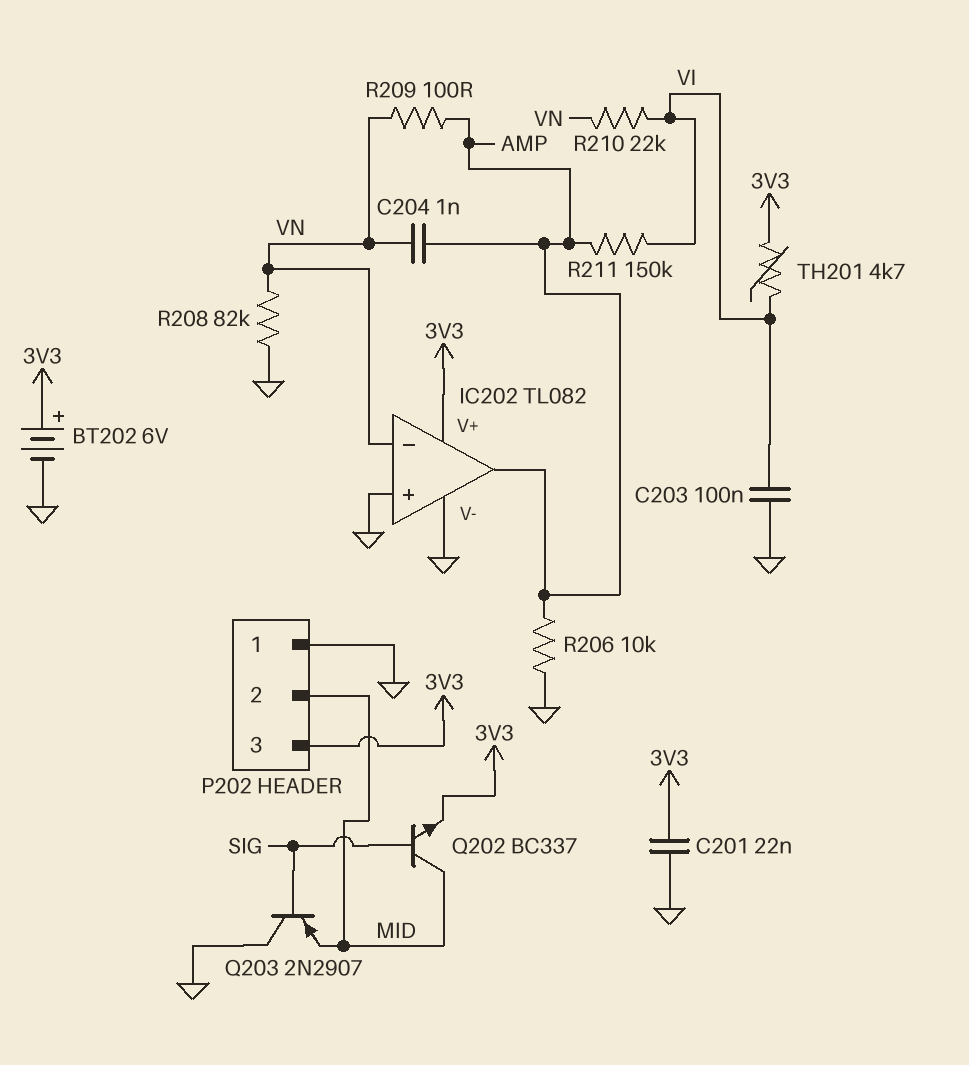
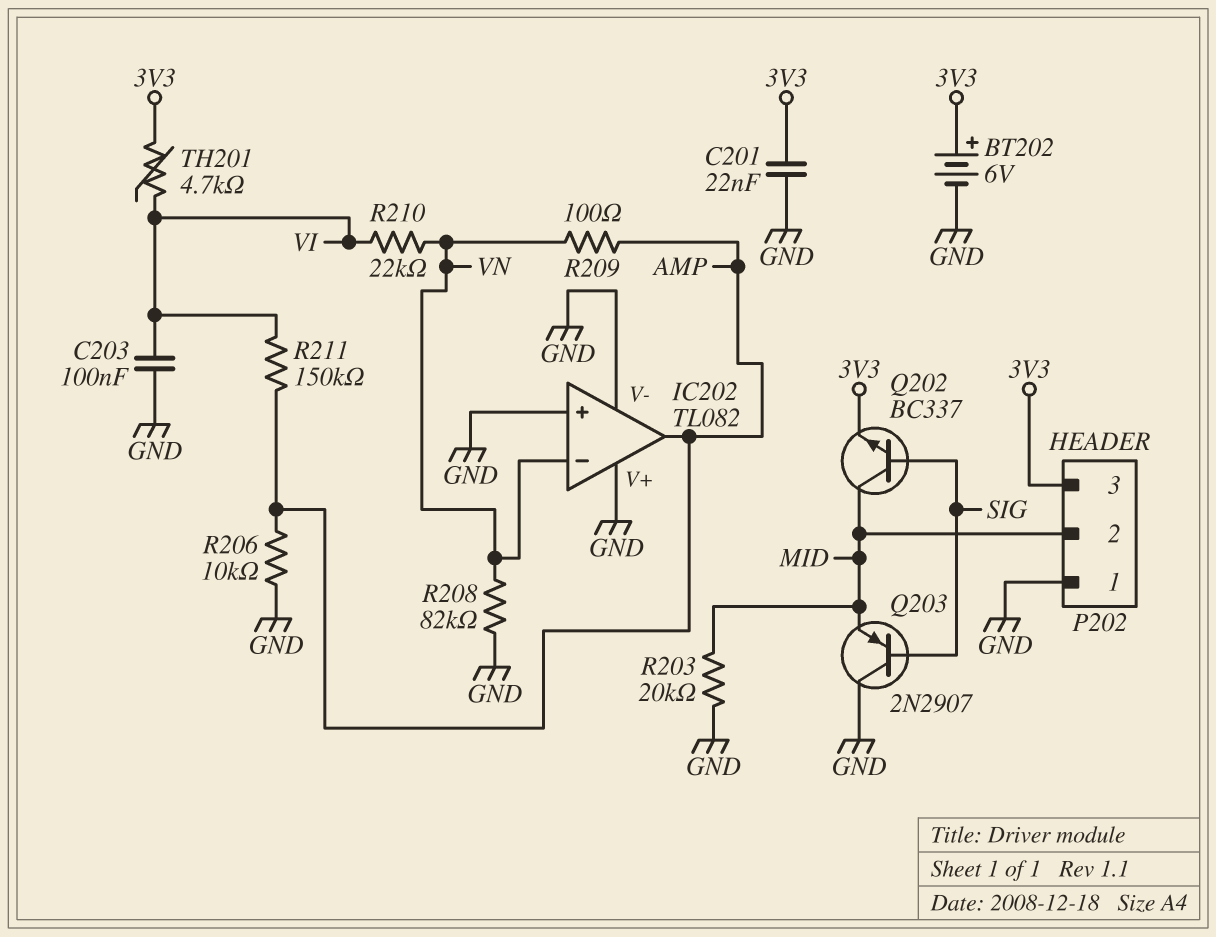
C204: 1nF (AMP, VN) -> none
IC202 pin V+: 3V3 -> GND
R203: none -> 20k (GND, MID)

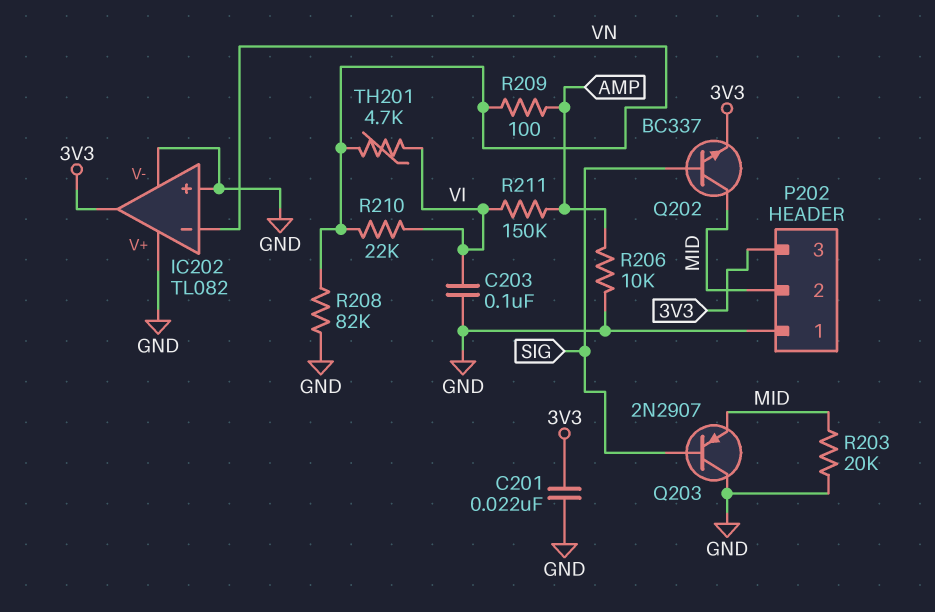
BT202: 6V (plus 3V3, minus GND) -> none
IC202 pin out: AMP -> 3V3
TH201: 4.7k (3V3, VI) -> 4.7k (VI, VN)

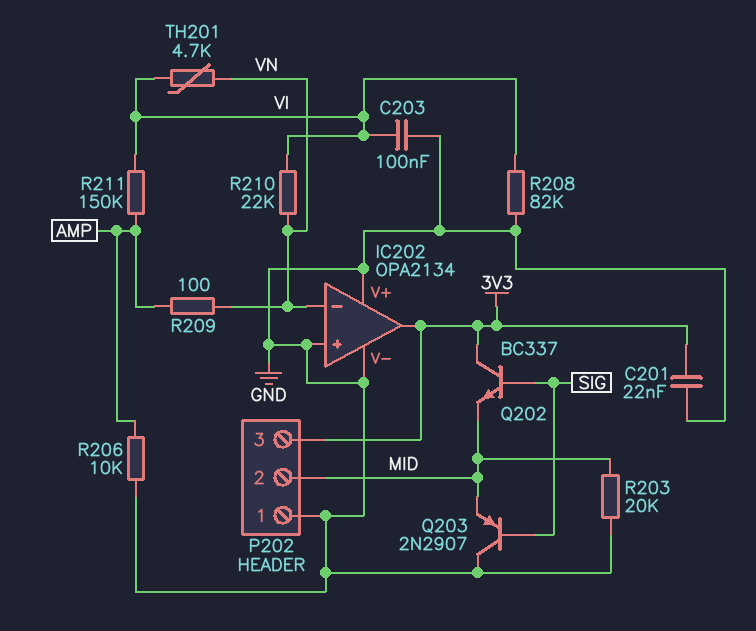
IC202: TL082 -> OPA2134
Q202: NPN BC337 (B SIG, C MID, E 3V3) -> NPN BC337 (B SIG, C 3V3, E MID)
R208: 82k (GND, VN) -> 82k (GND, VI)

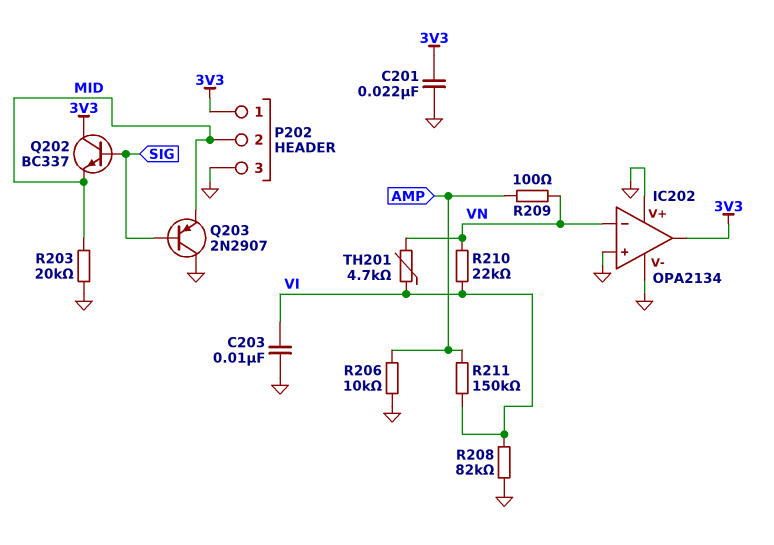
C203: 100nF (GND, VI) -> 10nF (GND, VI)
P202 pin 1: GND -> 3V3
P202 pin 3: 3V3 -> GND

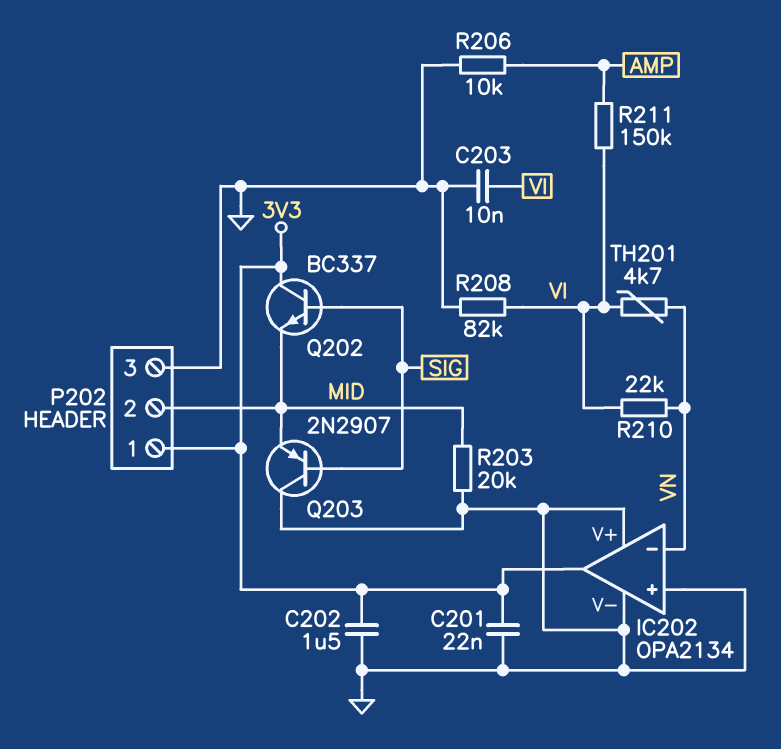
C202: none -> 1.5uF (3V3, GND)
R209: 100 (AMP, VN) -> none

